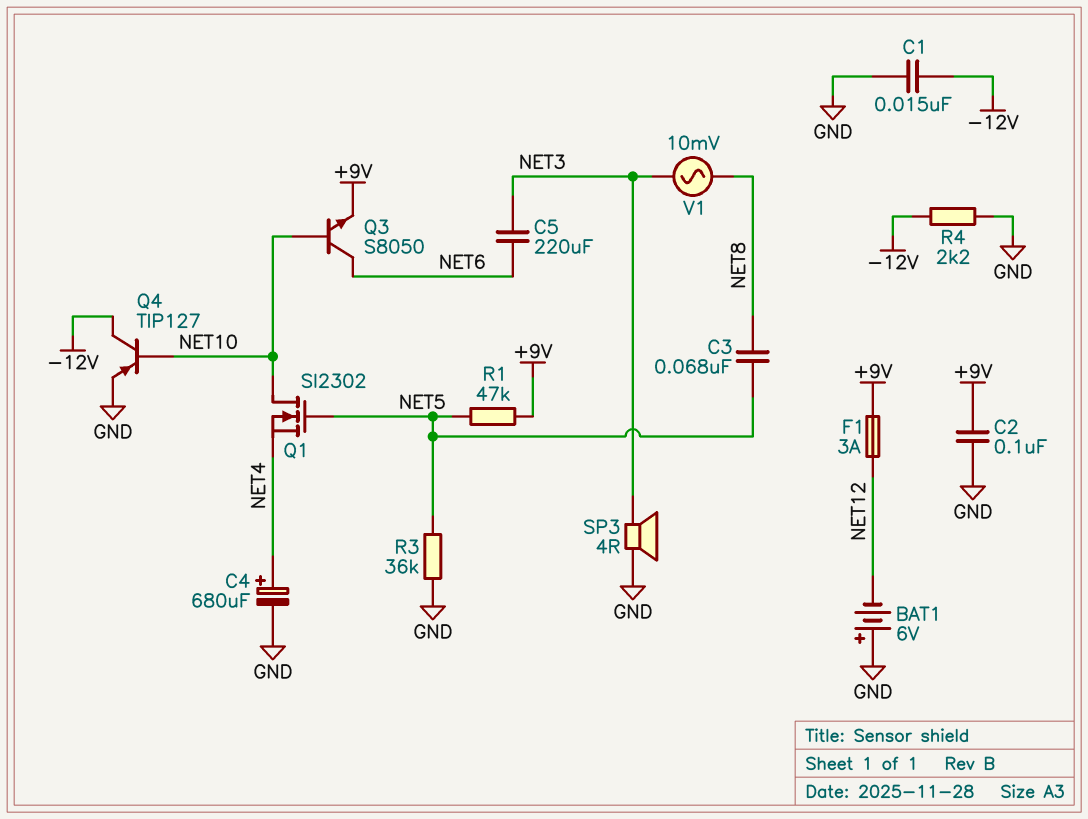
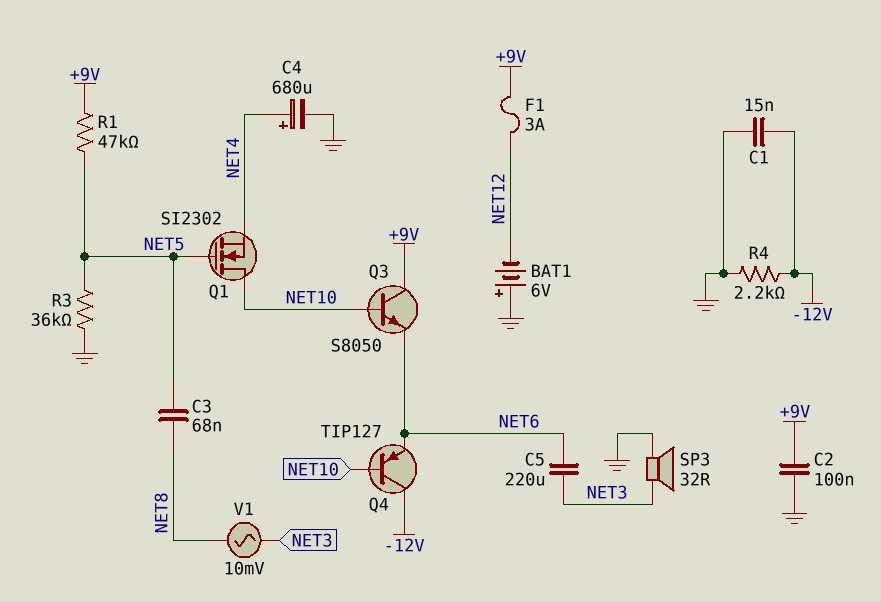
Q3: NPN S8050 (B NET10, C NET6, E +9V) -> NPN S8050 (B NET10, C +9V, E NET6)
Q4: PNP TIP127 (B NET10, C -12V, E GND) -> PNP TIP127 (B NET10, C -12V, E NET6)
SP3: speaker 4R (GND, NET3) -> speaker 32R (GND, NET3)

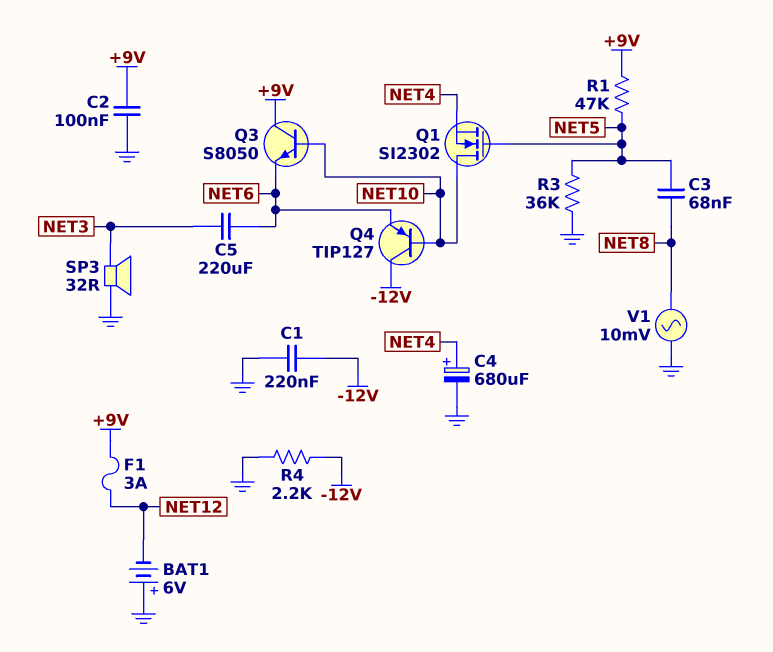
C1: 15nF (-12V, GND) -> 220nF (-12V, GND)
V1: AC 10mV (NET3, NET8) -> AC 10mV (GND, NET8)

